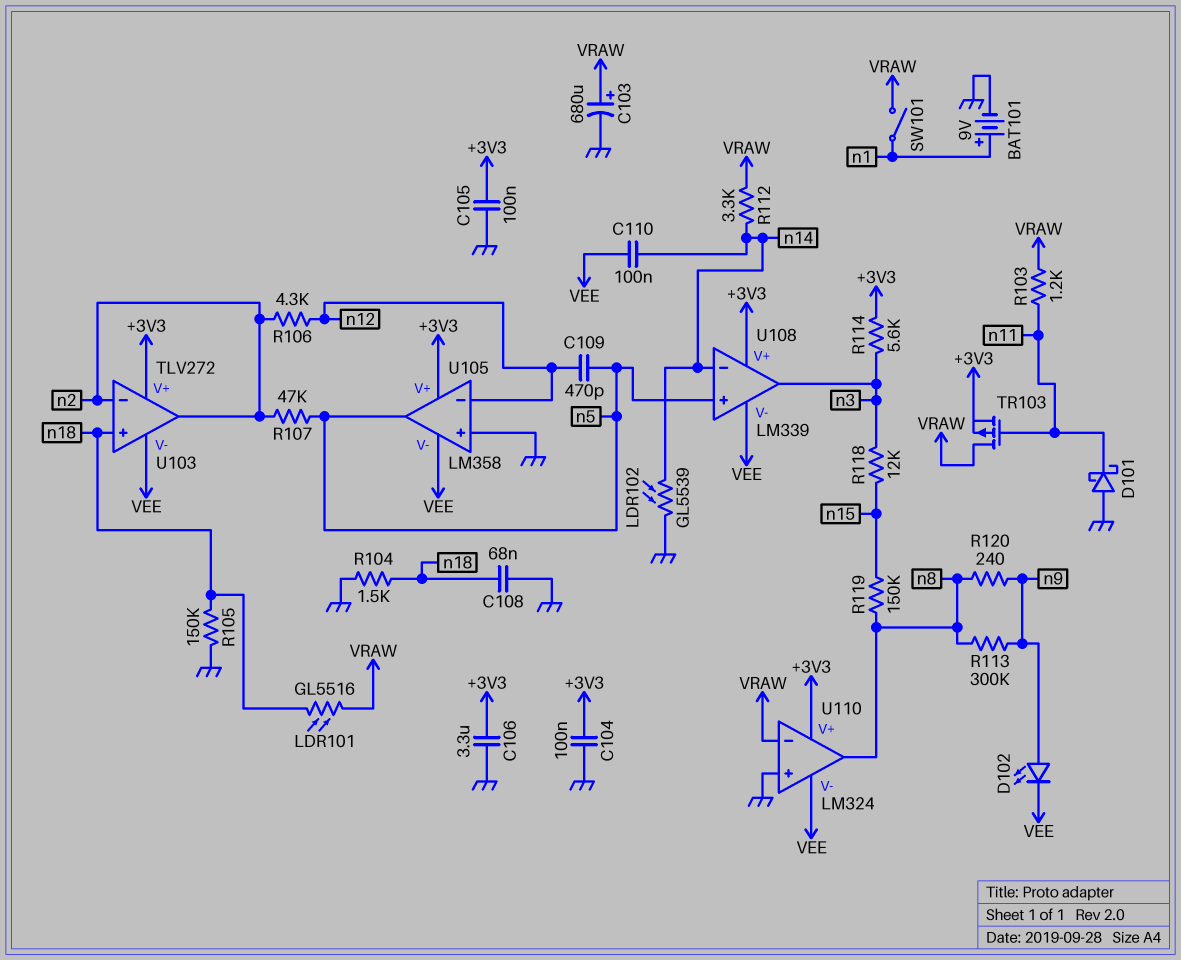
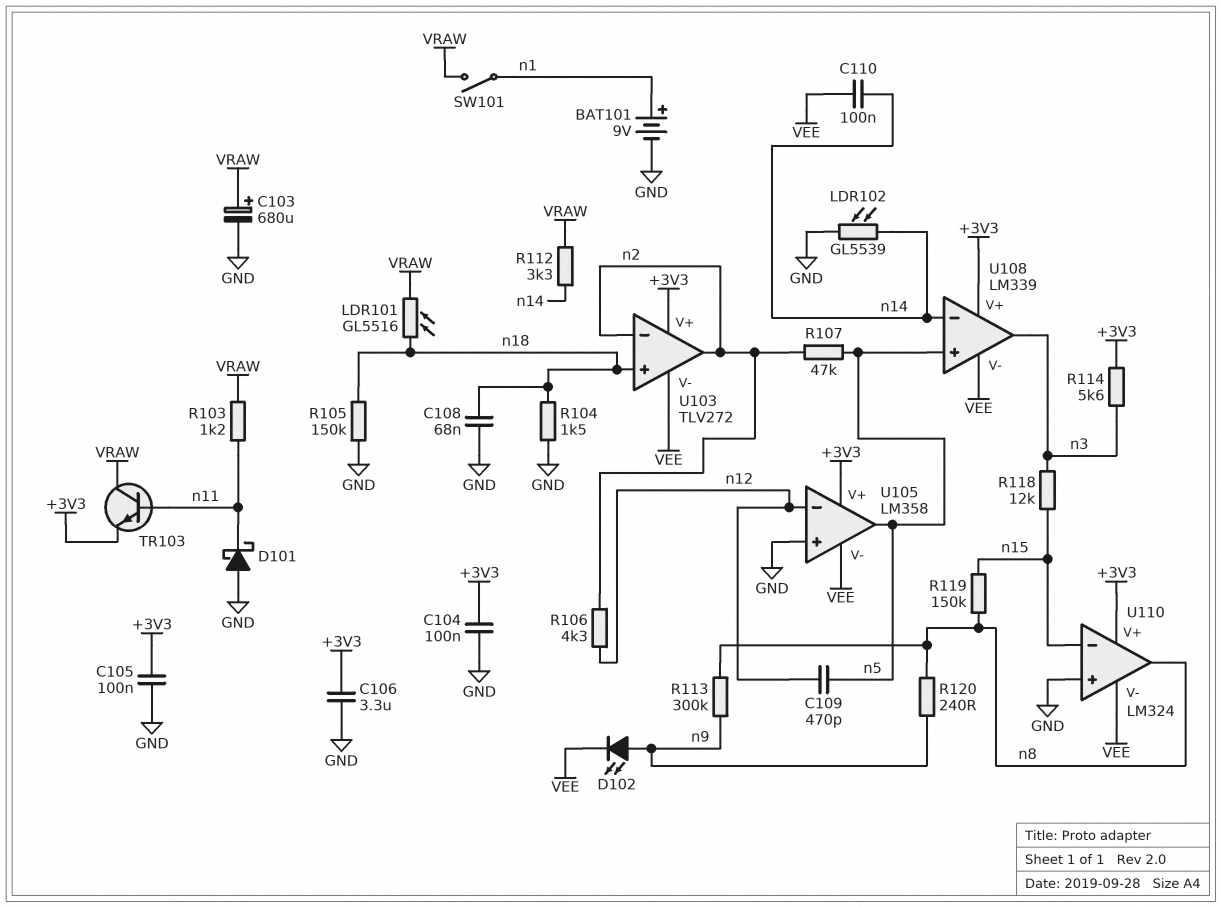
TR103: PMOS (G n11, D VRAW, S +3V3) -> NPN (B n11, C VRAW, E +3V3)
U110 pin in-: VRAW -> n15

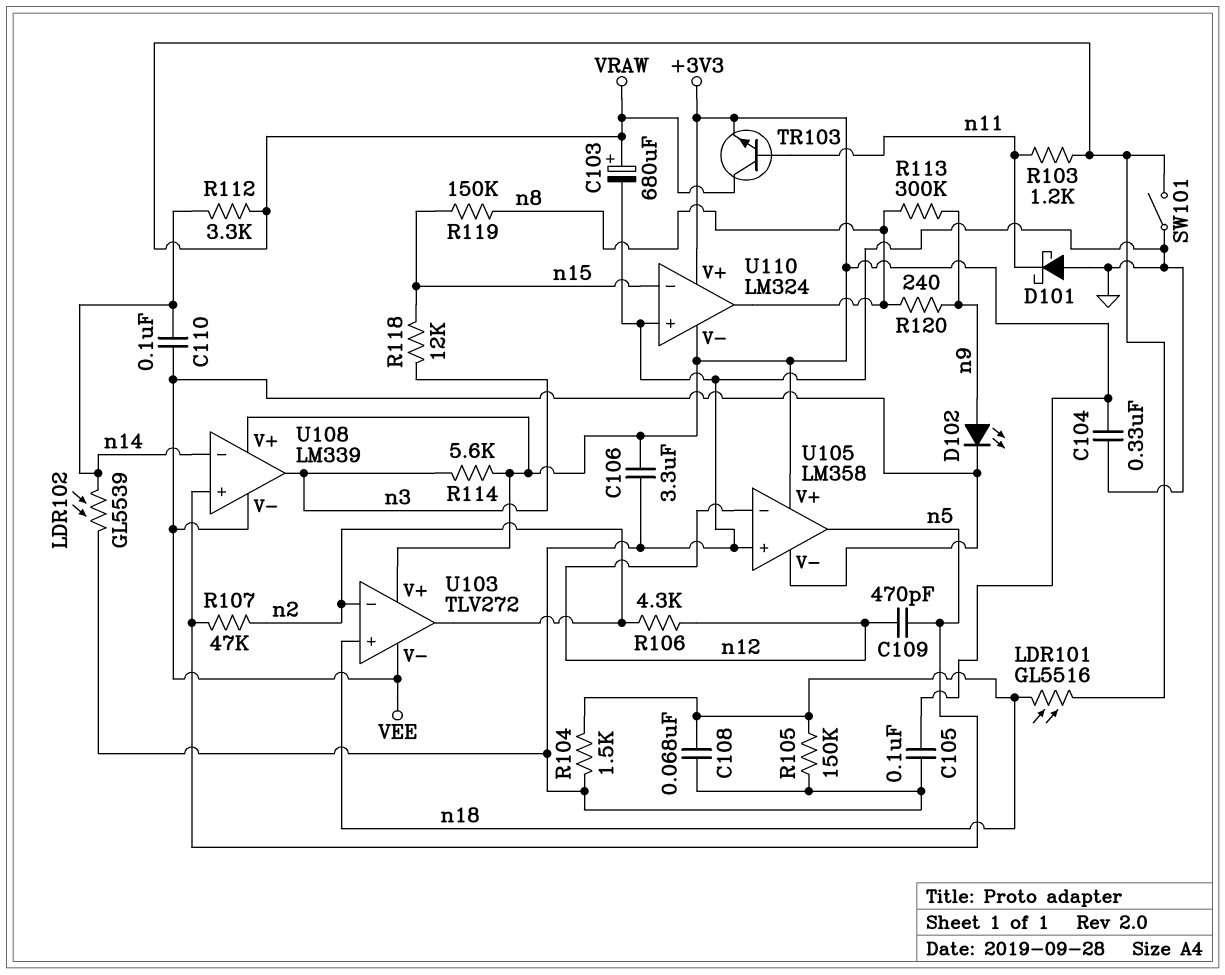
BAT101: 9V (plus n1, minus GND) -> none
C104: 100nF (+3V3, GND) -> 330nF (+3V3, GND)
SW101: switch (VRAW, n1) -> switch (GND, VRAW)
U110 pin V-: VEE -> +3V3

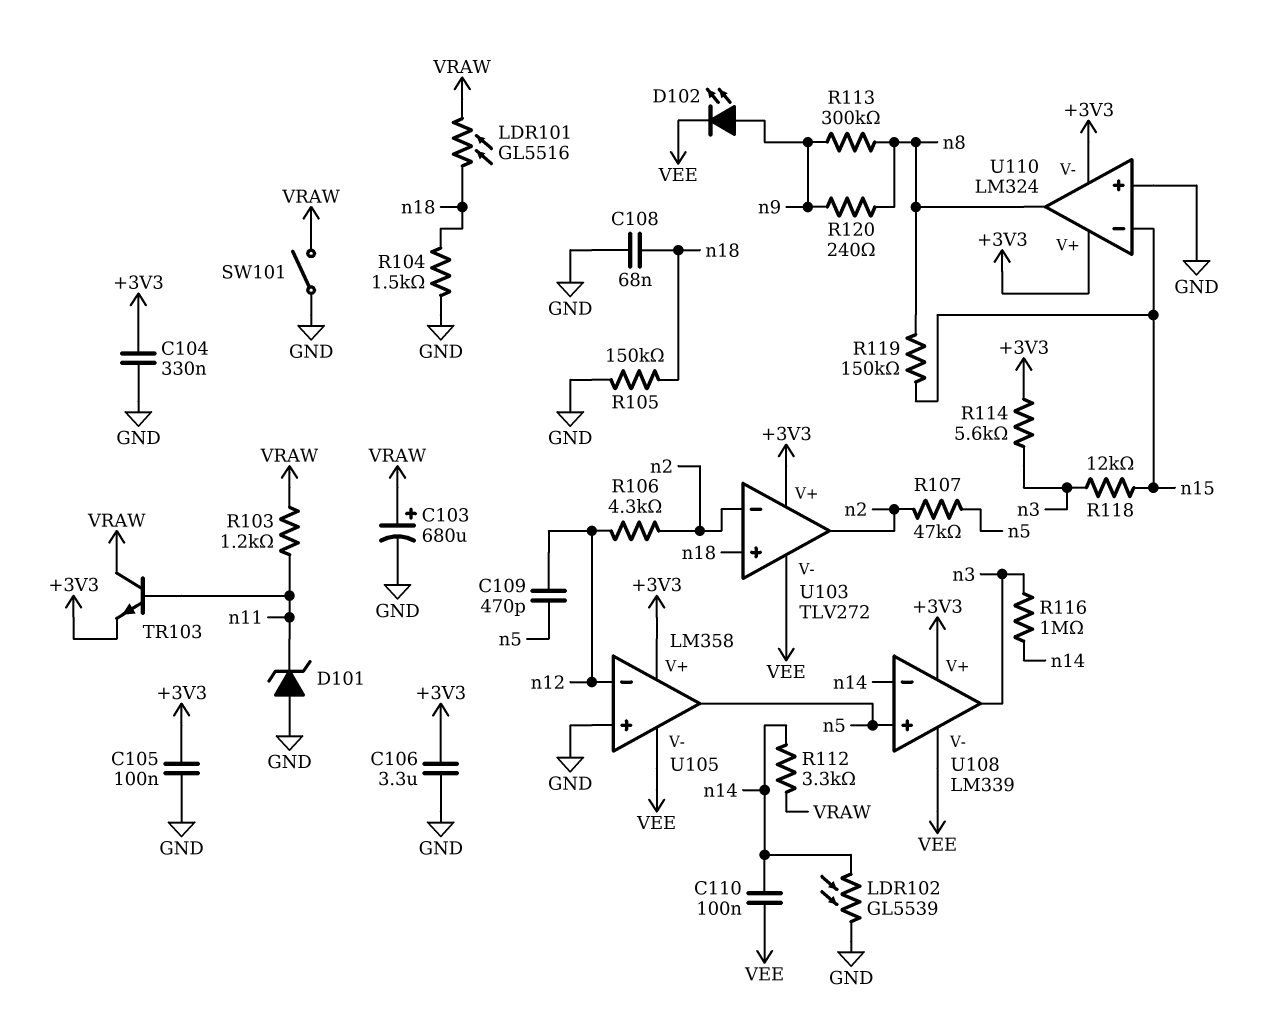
D101: schottky (A GND, K n11) -> zener (A GND, K n11)
R116: none -> 1M (n3, n14)

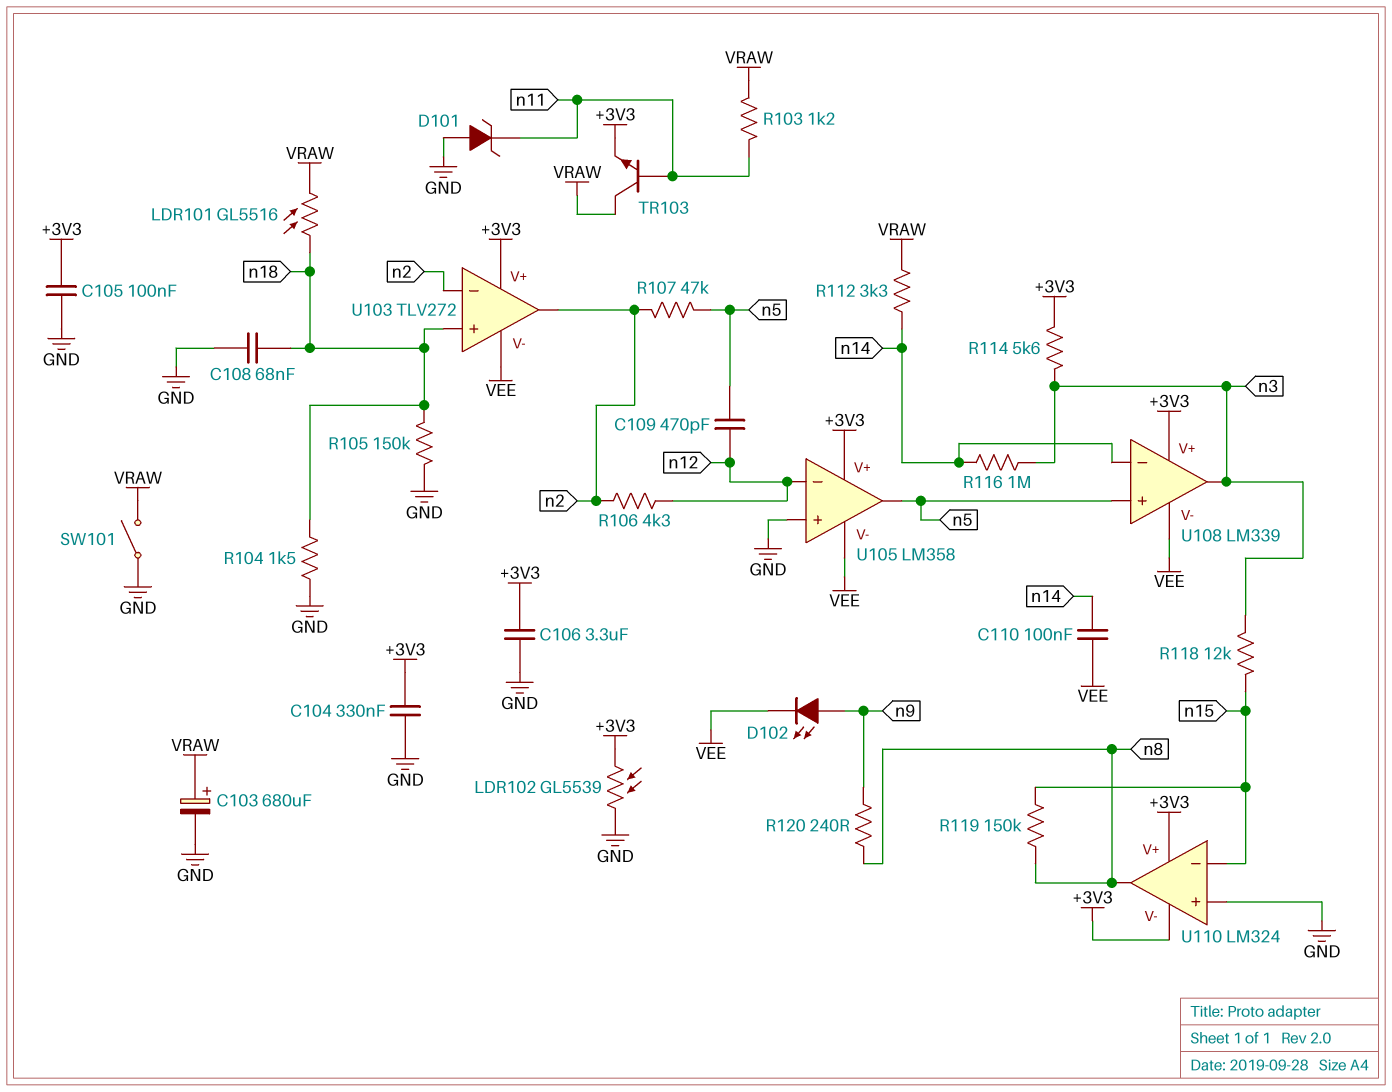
LDR102: GL5539 (GND, n14) -> GL5539 (+3V3, GND)
R113: 300k (n8, n9) -> none

